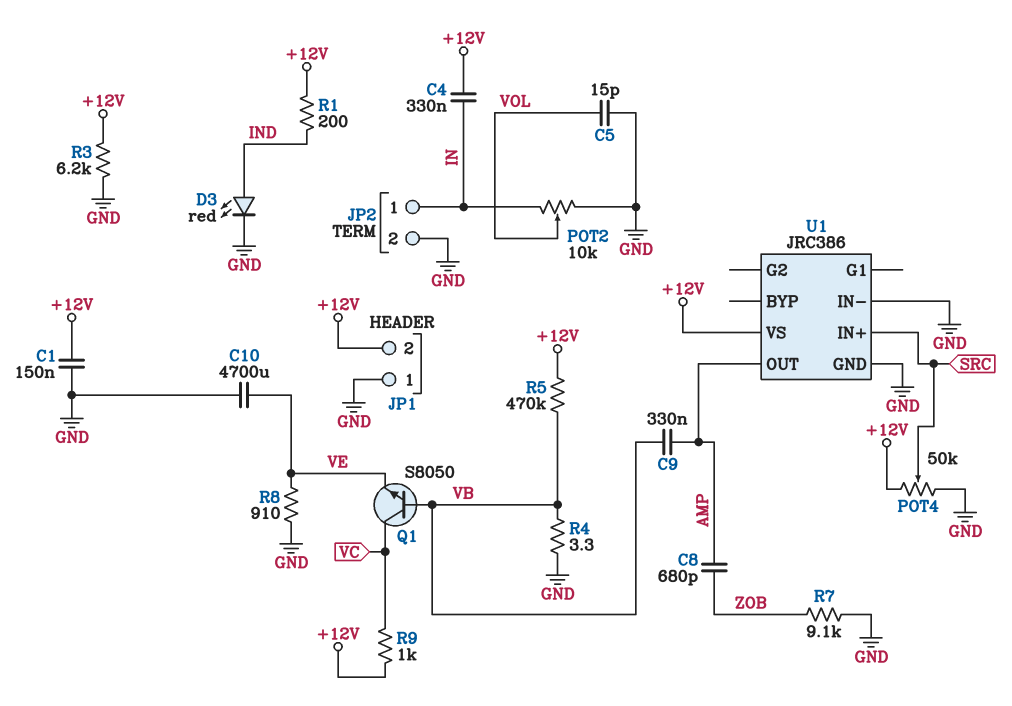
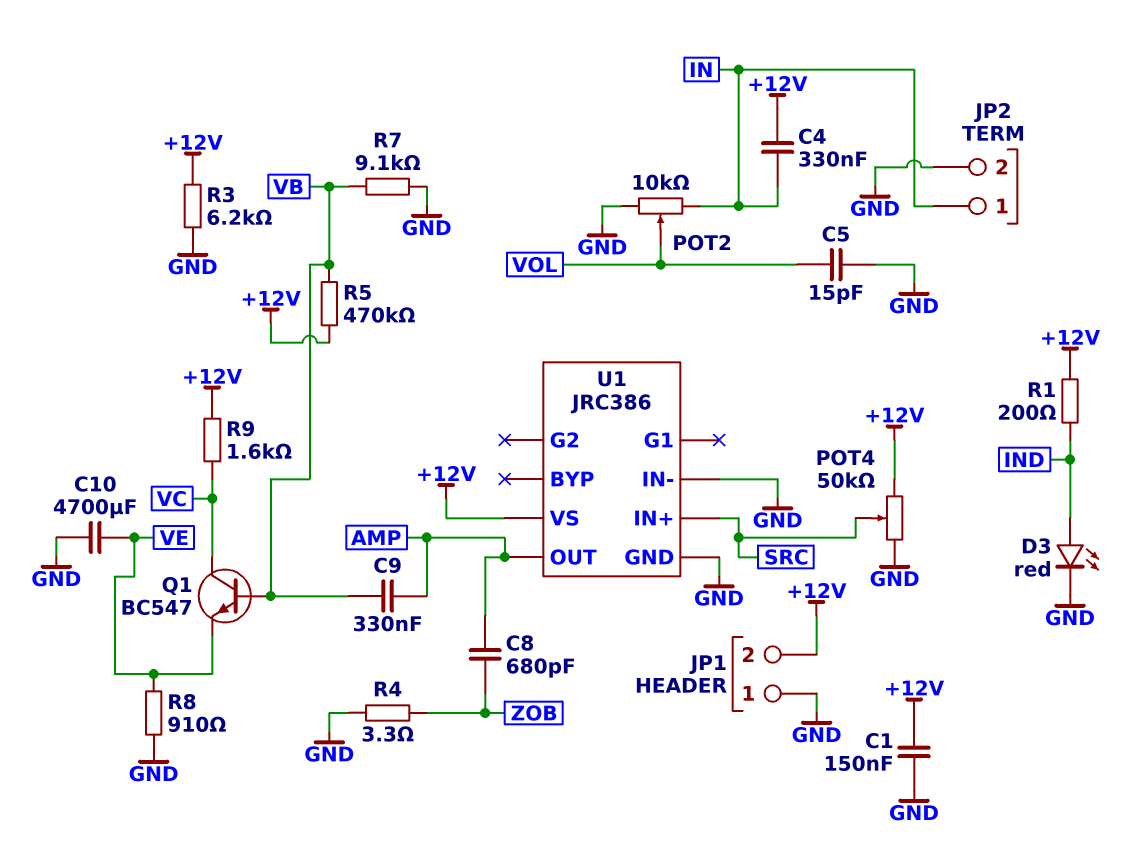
Q1: NPN S8050 (B VB, C VC, E VE) -> NPN BC547 (B VB, C VC, E VE)
R4: 3.3 (GND, VB) -> 3.3 (GND, ZOB)
R7: 9.1k (GND, ZOB) -> 9.1k (GND, VB)
R9: 1k (+12V, VC) -> 1.6k (+12V, VC)

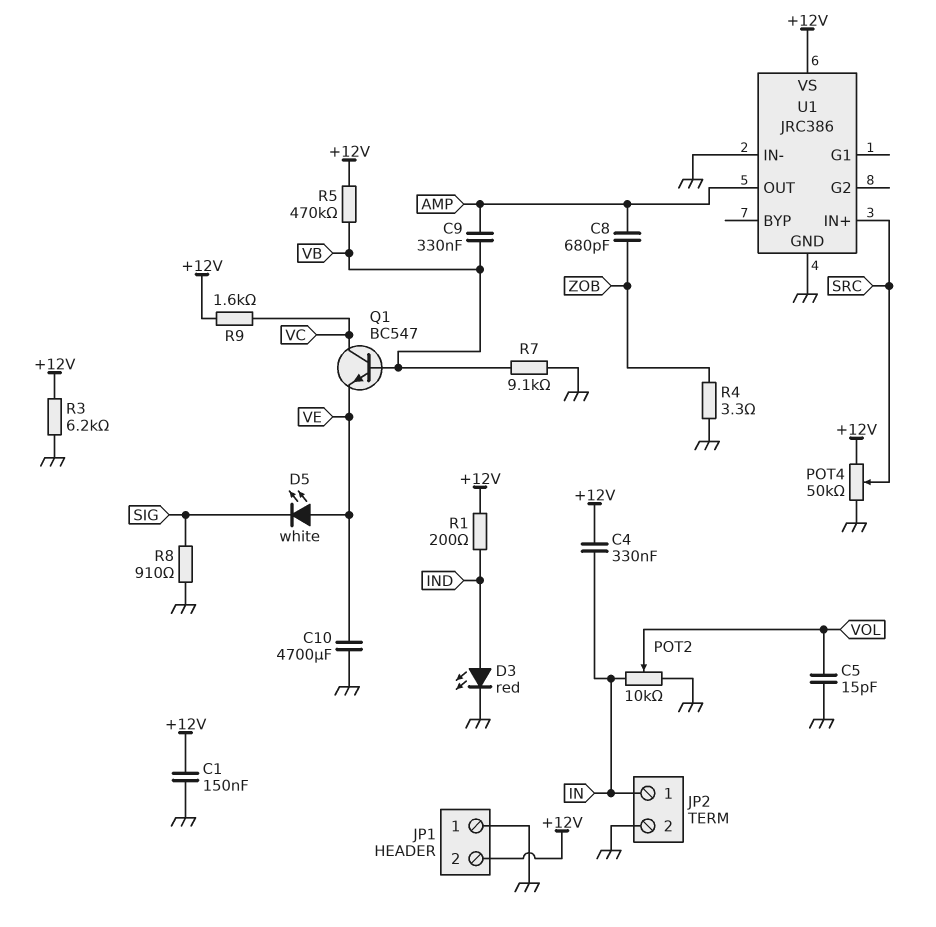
D5: none -> LED white (A VE, K SIG)
R8: 910 (GND, VE) -> 910 (GND, SIG)

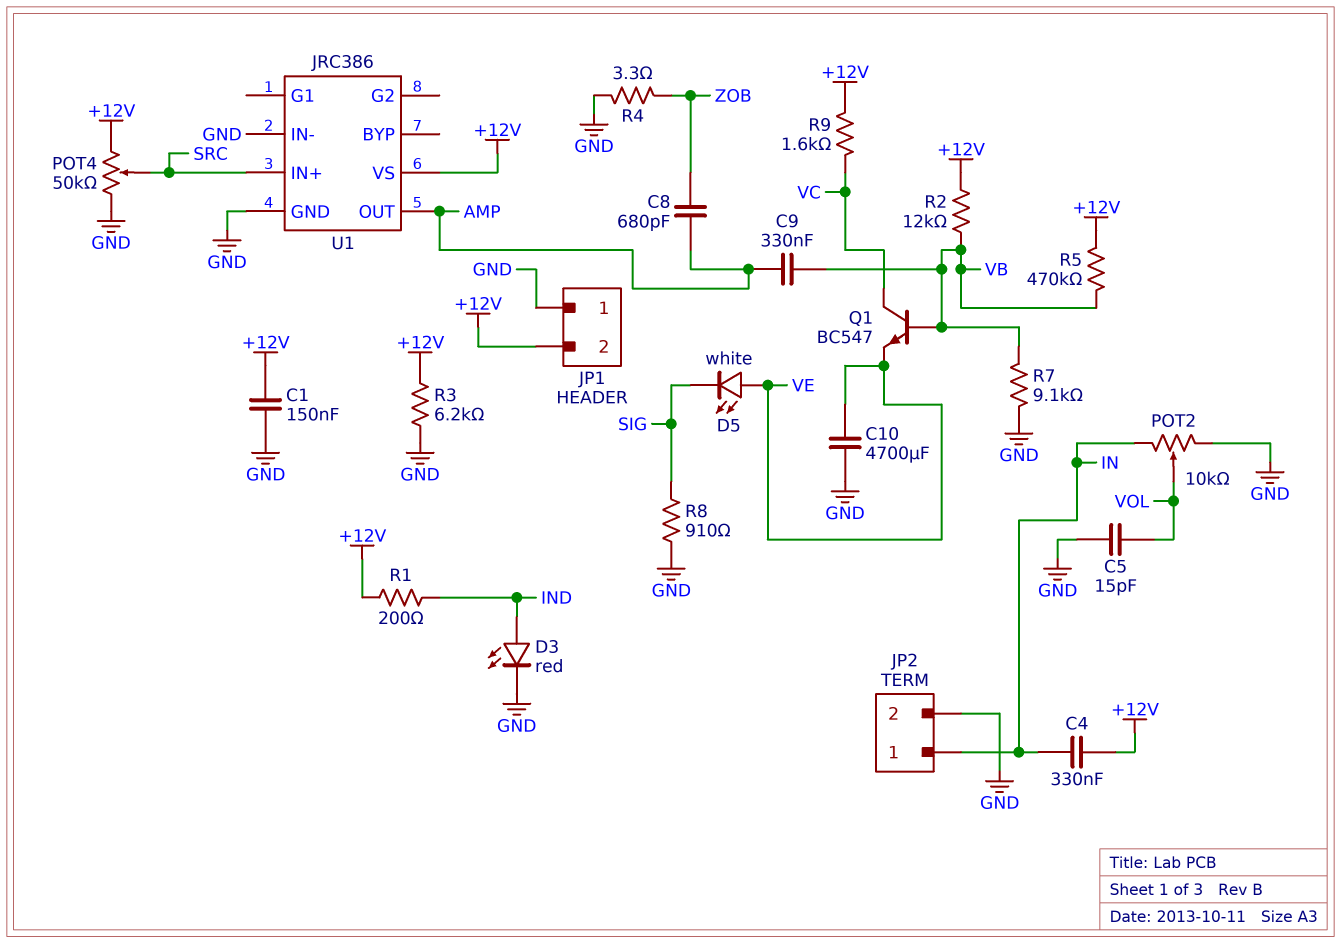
R2: none -> 12k (+12V, VB)

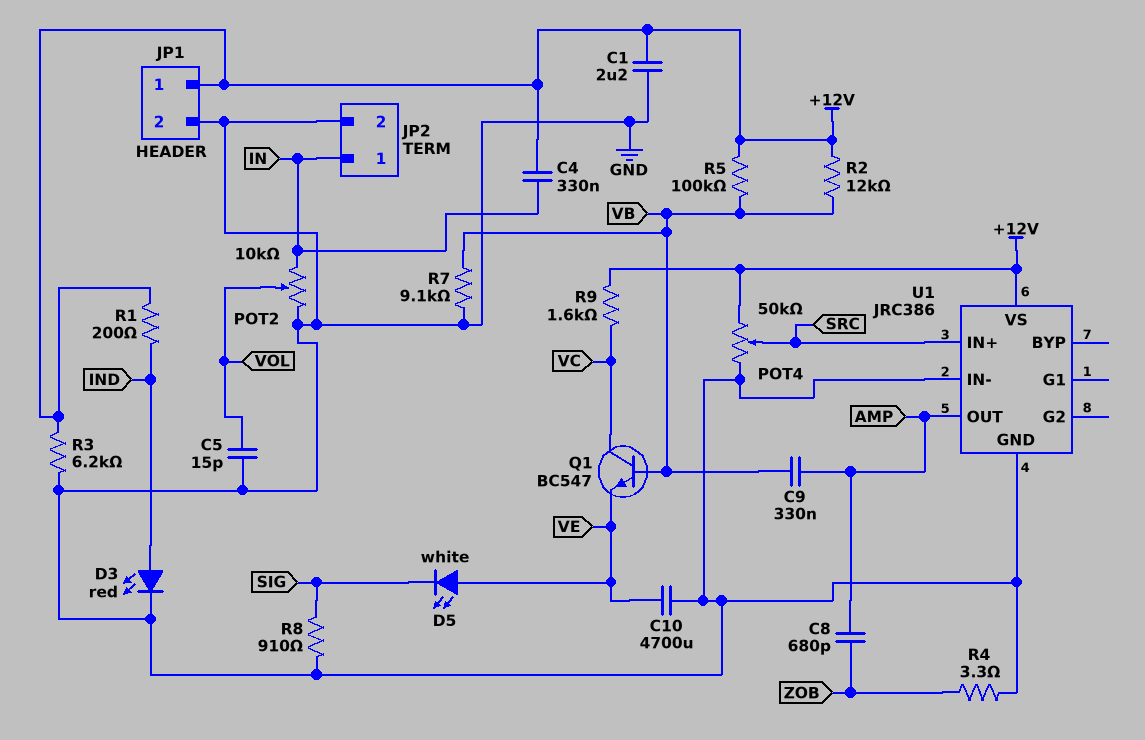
C1: 150nF (+12V, GND) -> 2.2uF (+12V, GND)
JP1 pin 1: GND -> +12V
JP1 pin 2: +12V -> GND
R5: 470k (+12V, VB) -> 100k (+12V, VB)

